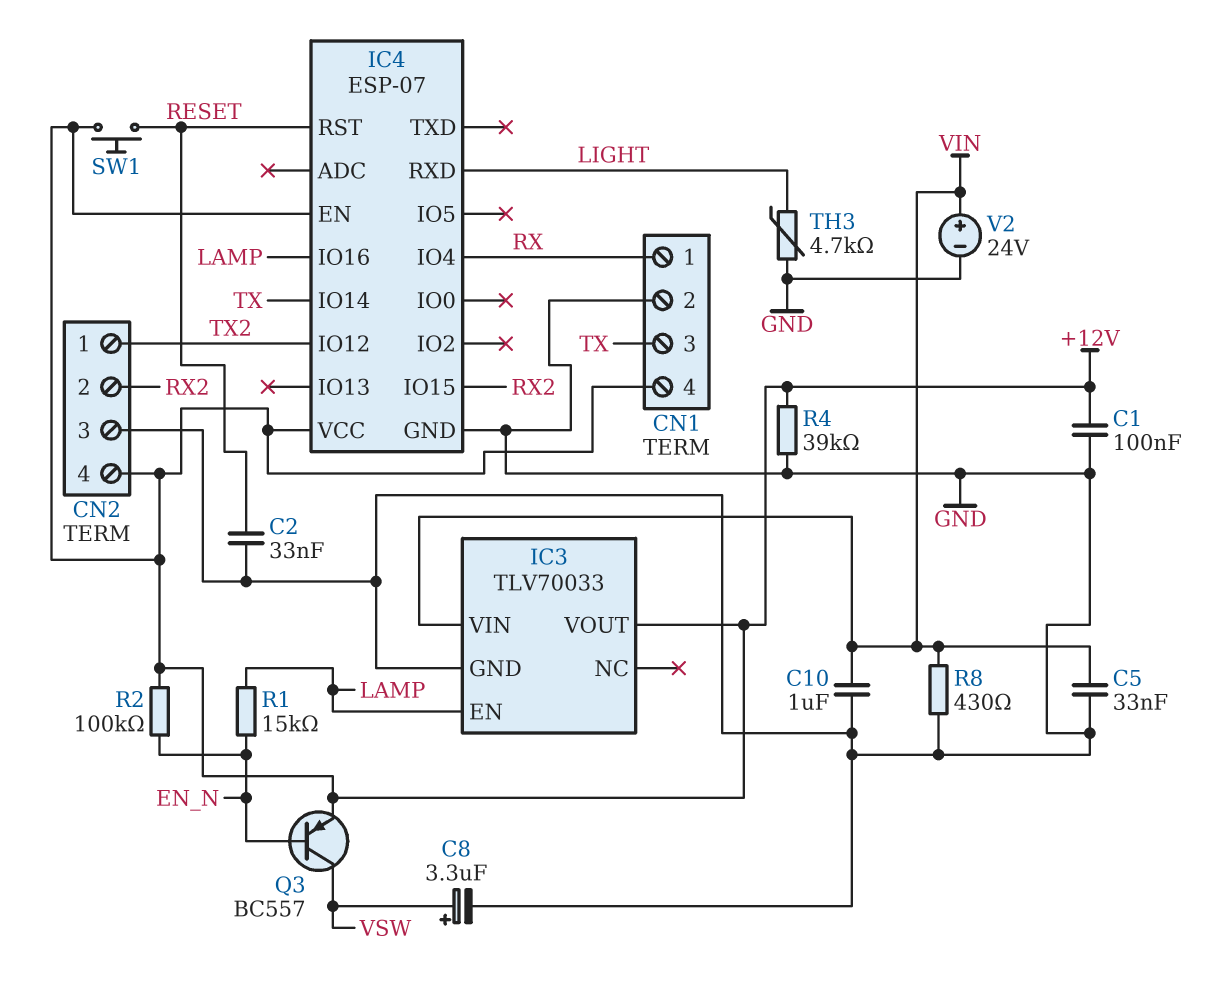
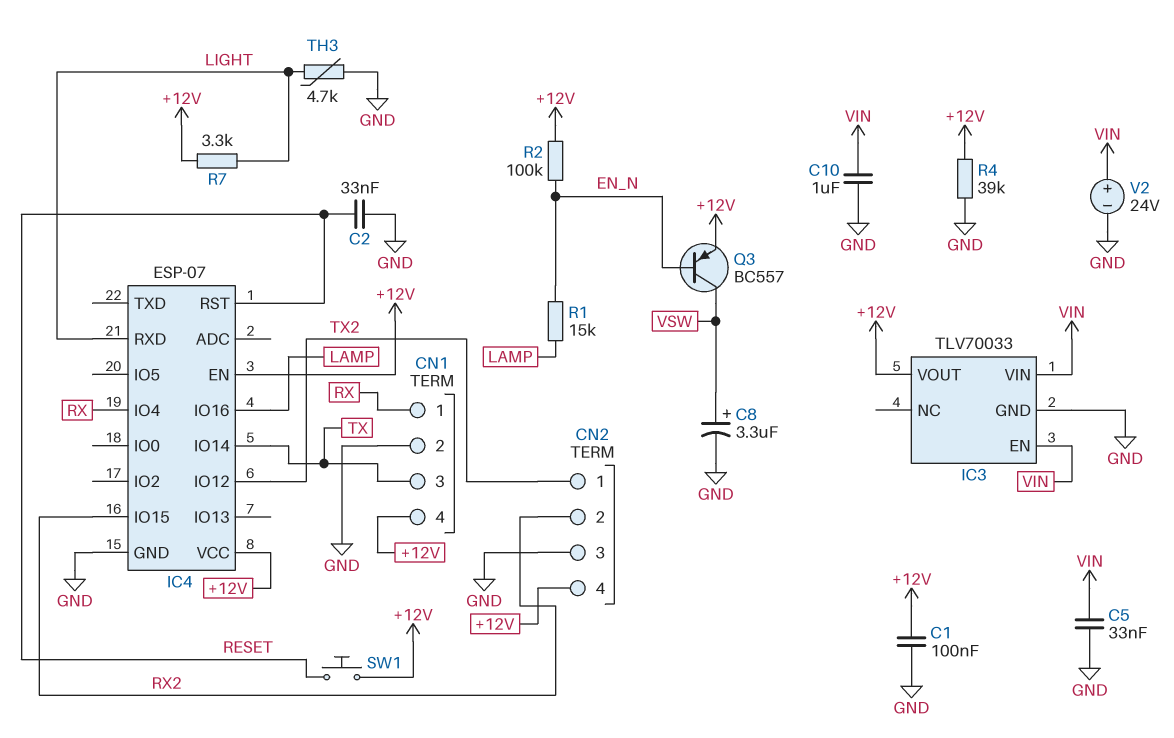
IC3 pin EN: LAMP -> VIN
R7: none -> 3.3k (+12V, LIGHT)
R8: 430 (GND, VIN) -> none

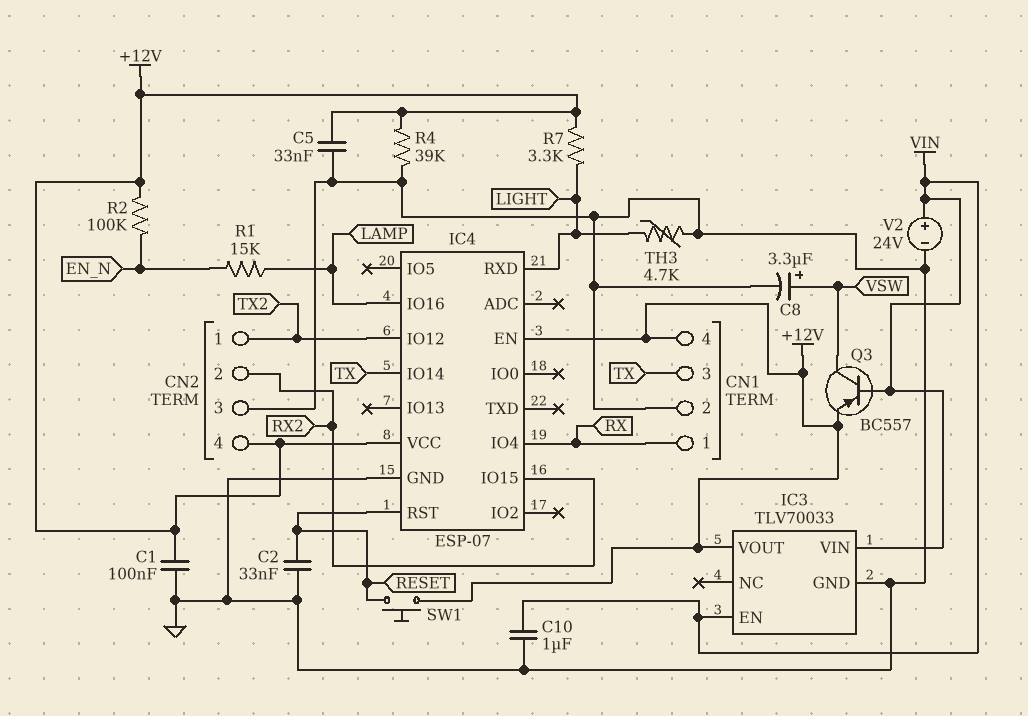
C5: 33nF (GND, VIN) -> 33nF (+12V, GND)
Q3: PNP BC557 (B EN_N, C VSW, E +12V) -> PNP BC557 (B VIN, C VSW, E +12V)

